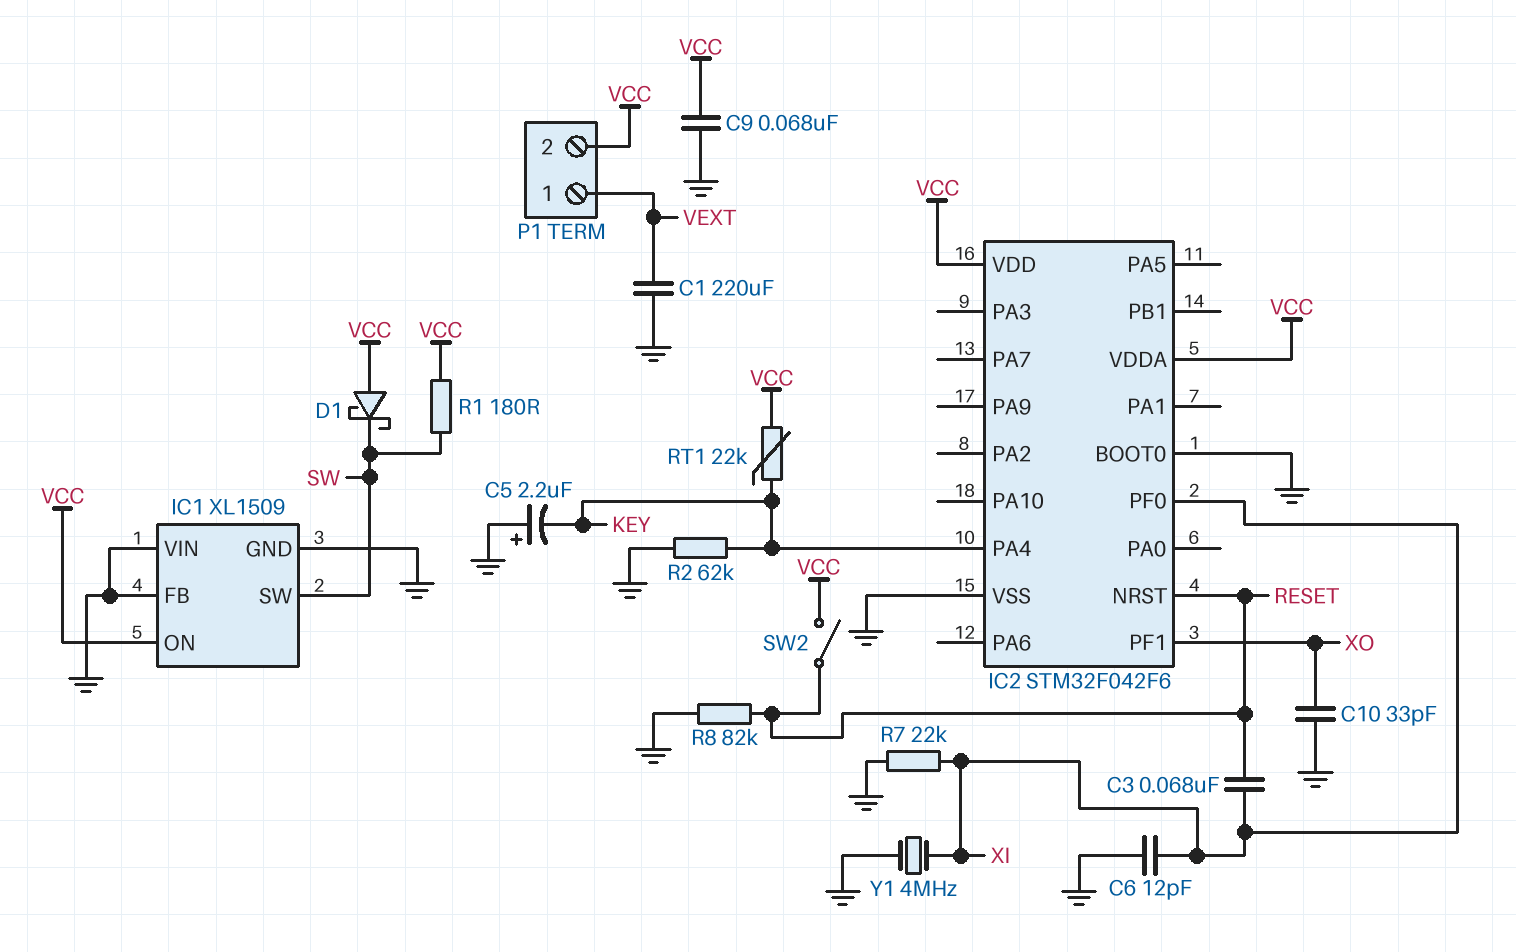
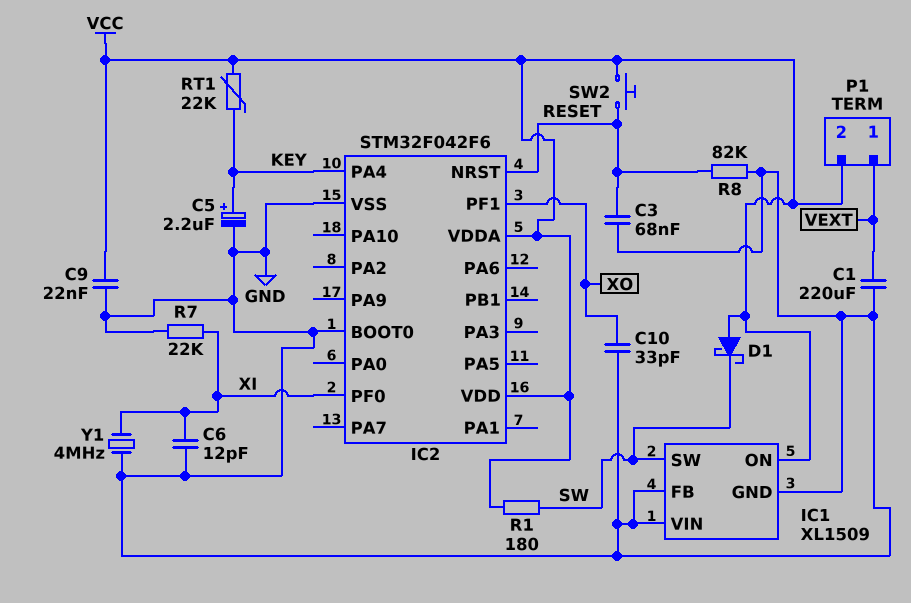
C3: 68nF (RESET, XI) -> 68nF (GND, RESET)
C5: 2.2uF (plus GND, minus KEY) -> 2.2uF (plus KEY, minus GND)
C9: 68nF (GND, VCC) -> 22nF (GND, VCC)
R2: 62k (GND, KEY) -> none
SW2: switch (RESET, VCC) -> button (RESET, VCC)

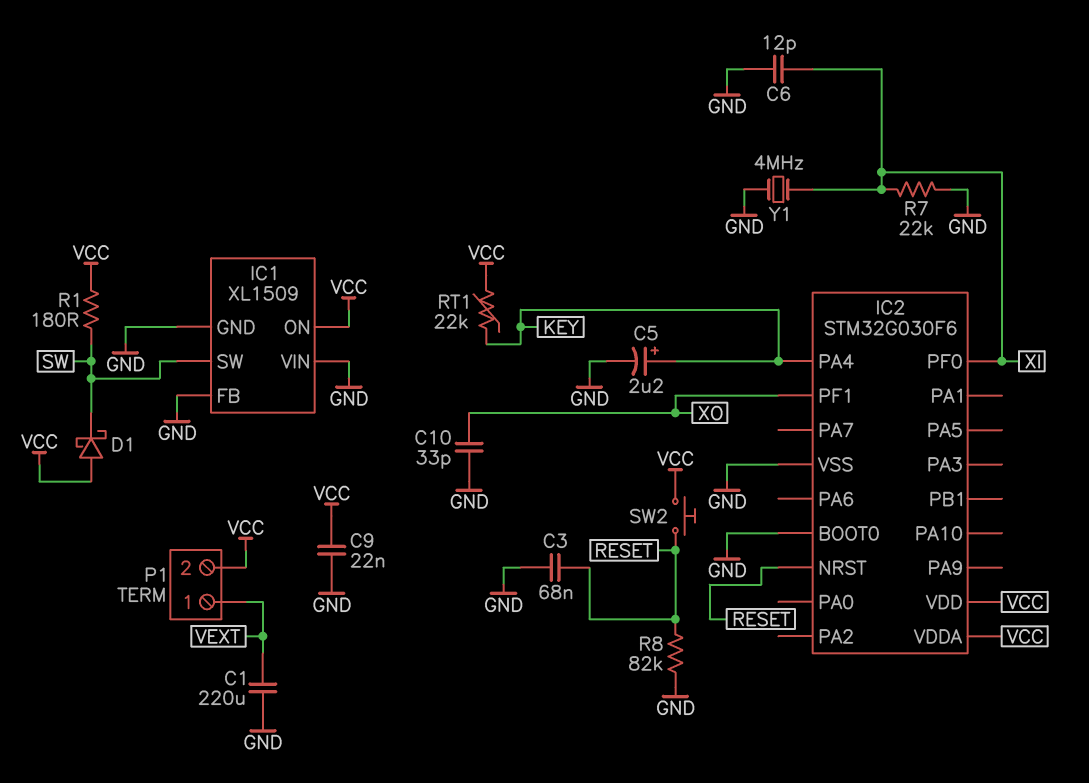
IC2: STM32F042F6 -> STM32G030F6

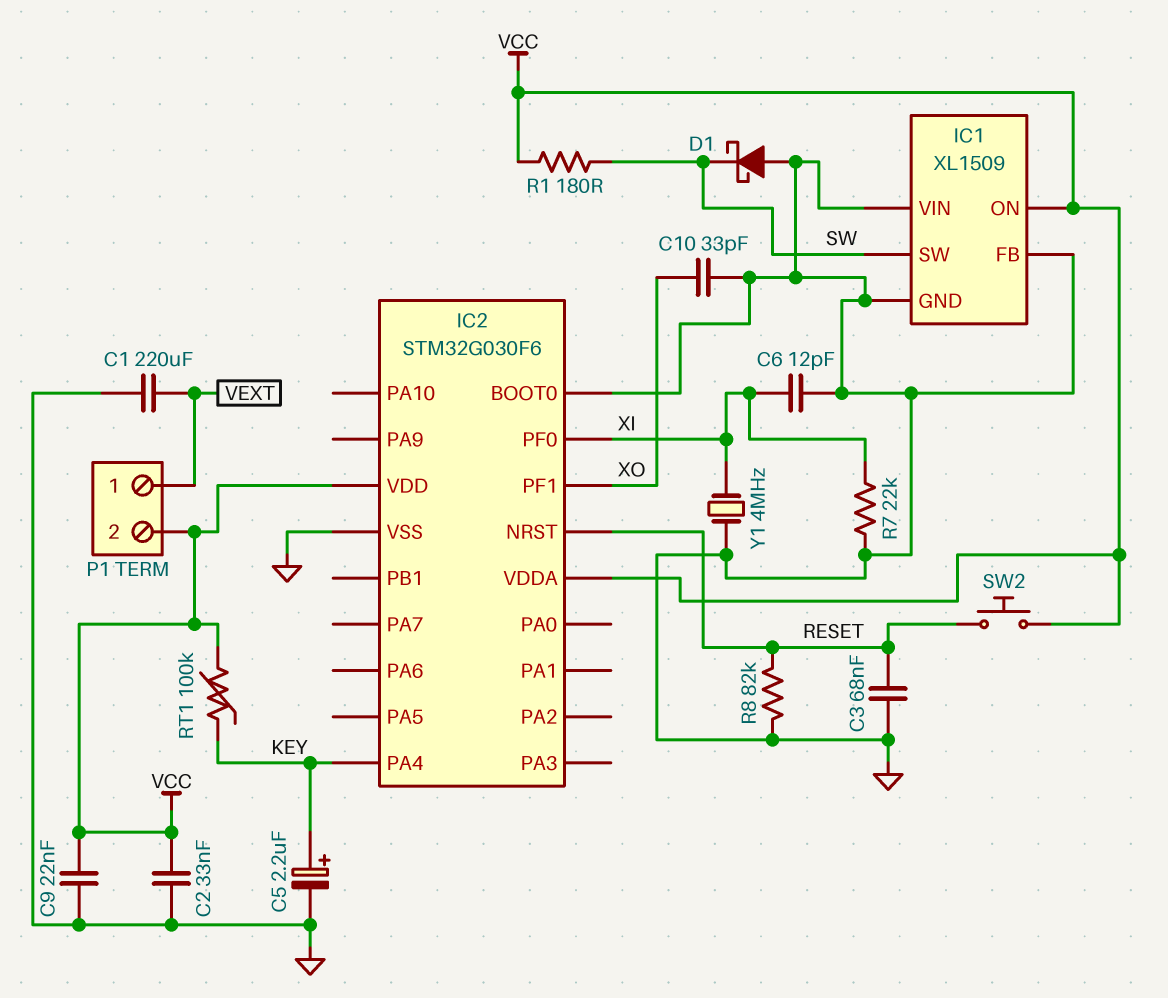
C2: none -> 33nF (GND, VCC)
D1: schottky (A VCC, K SW) -> schottky (A GND, K SW)
RT1: 22k (KEY, VCC) -> 100k (KEY, VCC)

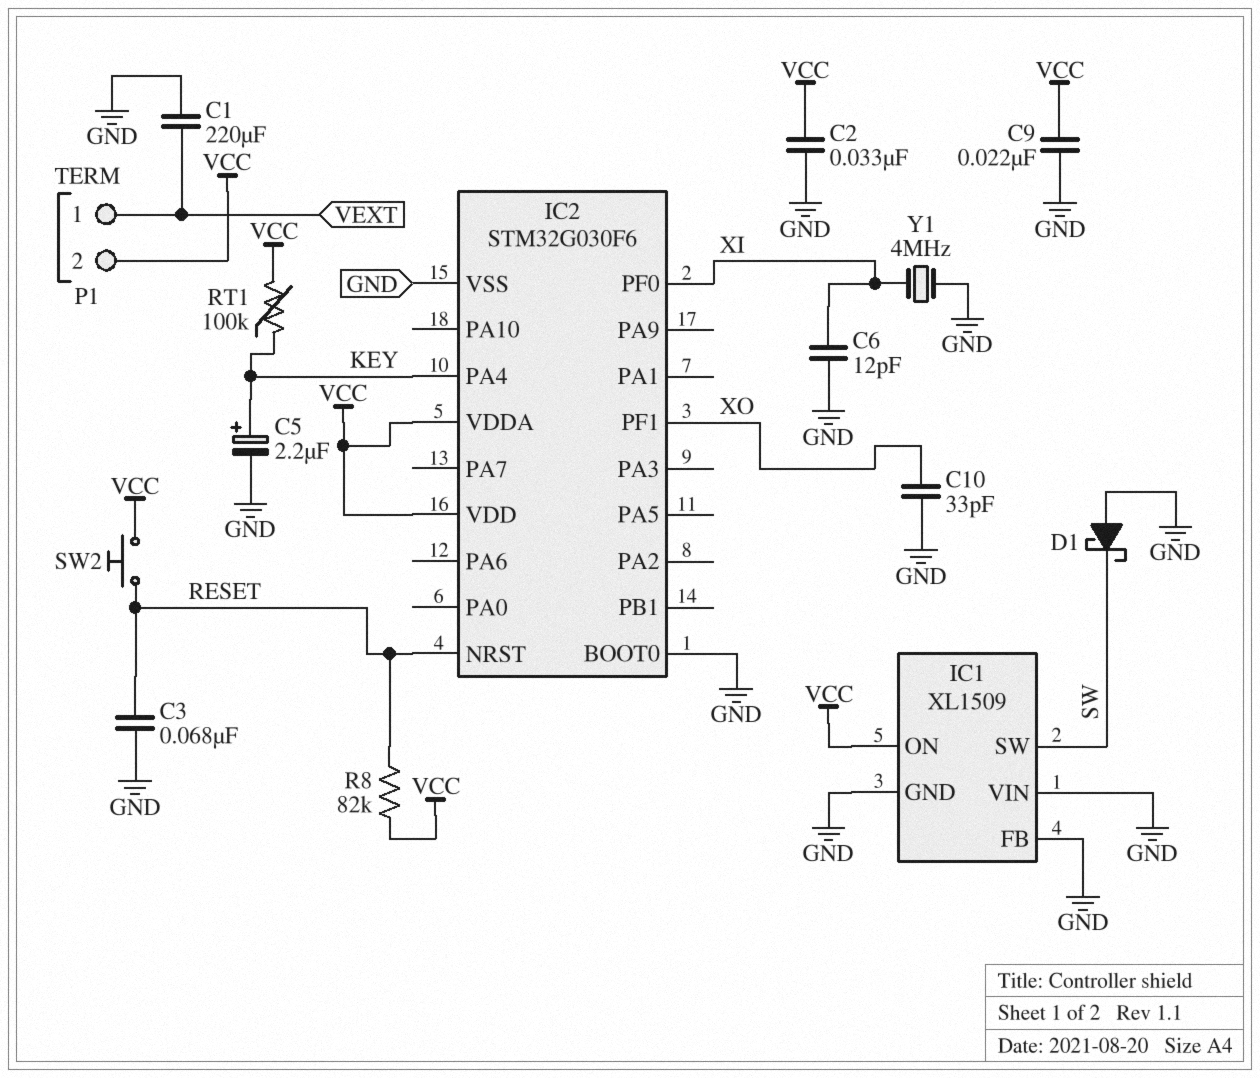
R1: 180 (SW, VCC) -> none
R7: 22k (GND, XI) -> none
R8: 82k (GND, RESET) -> 82k (RESET, VCC)

